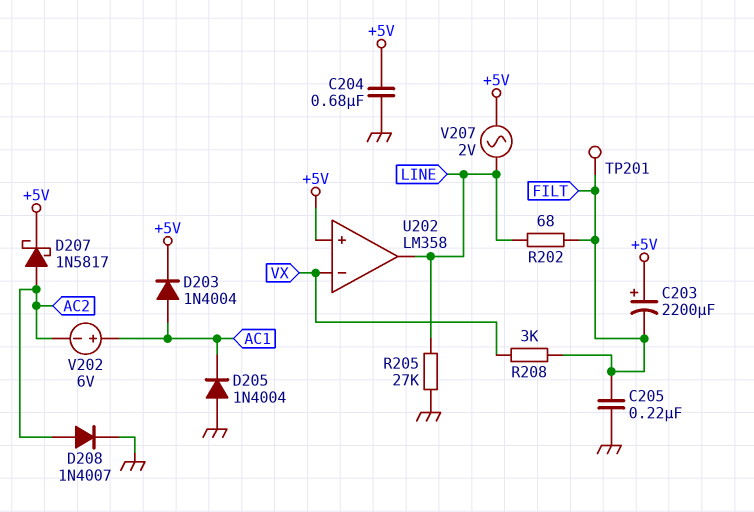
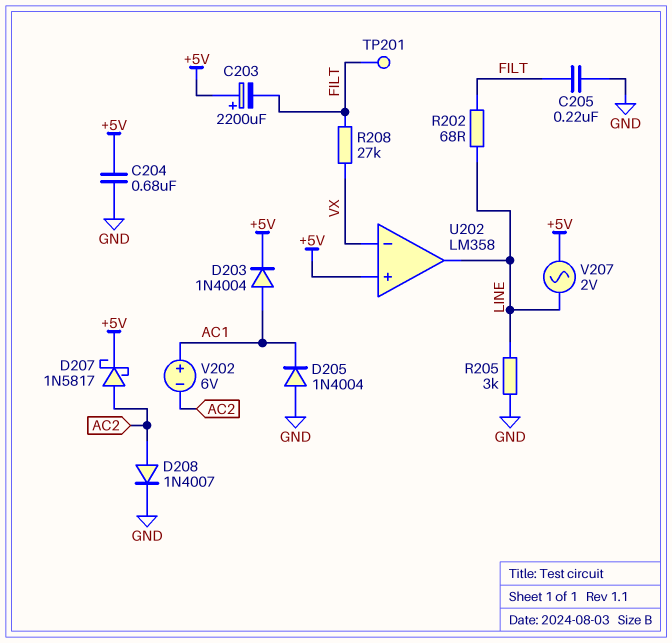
R205: 27k (GND, LINE) -> 3k (GND, LINE)
R208: 3k (FILT, VX) -> 27k (FILT, VX)

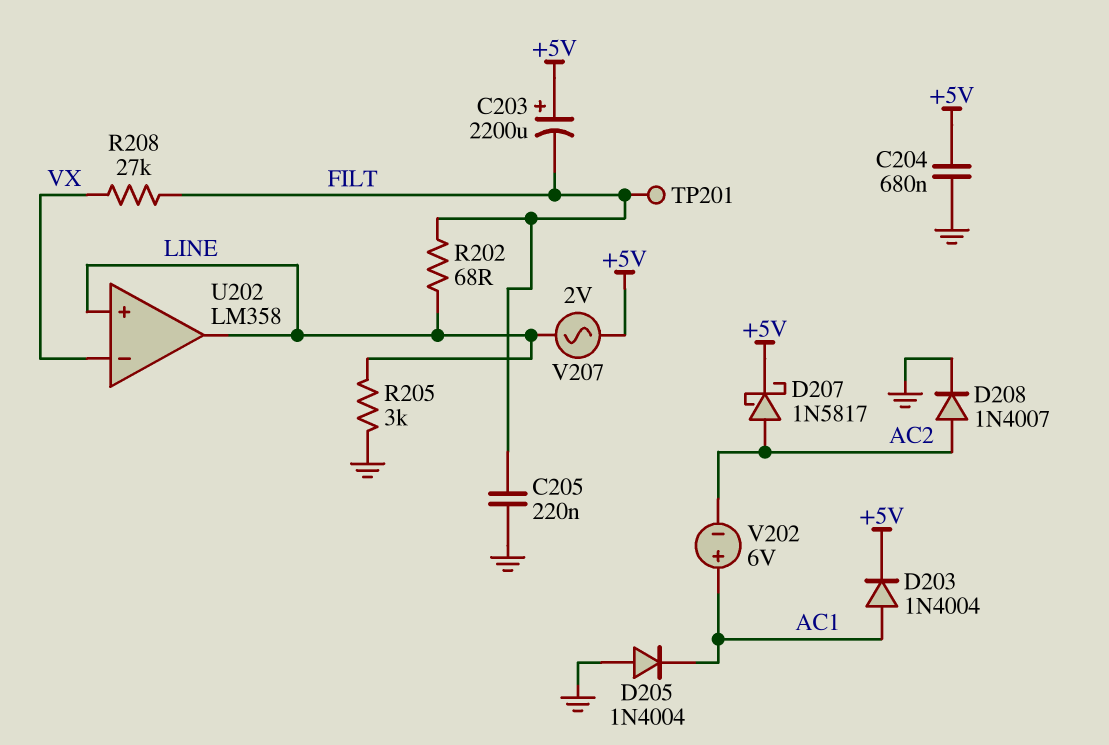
U202 pin in+: +5V -> LINE

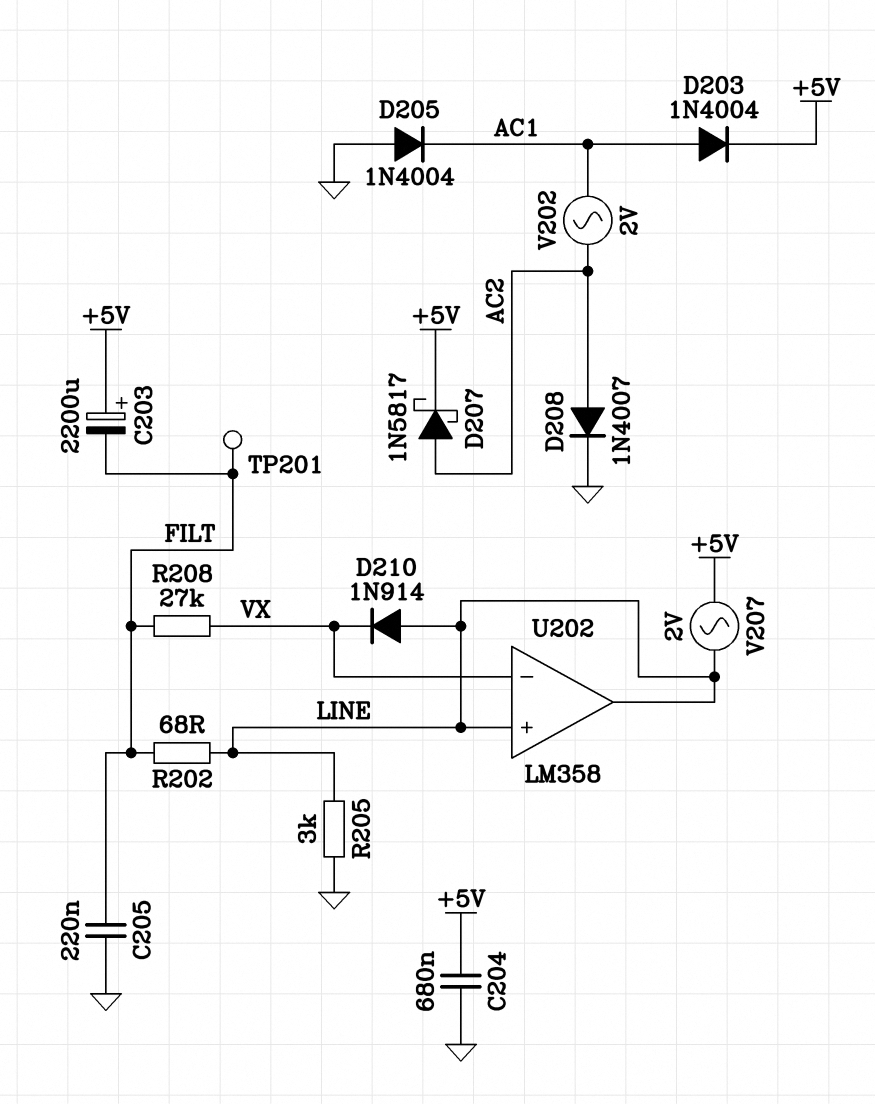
D210: none -> diode 1N914 (A LINE, K VX)
V202: 6V (plus AC1, minus AC2) -> AC 2V (AC1, AC2)

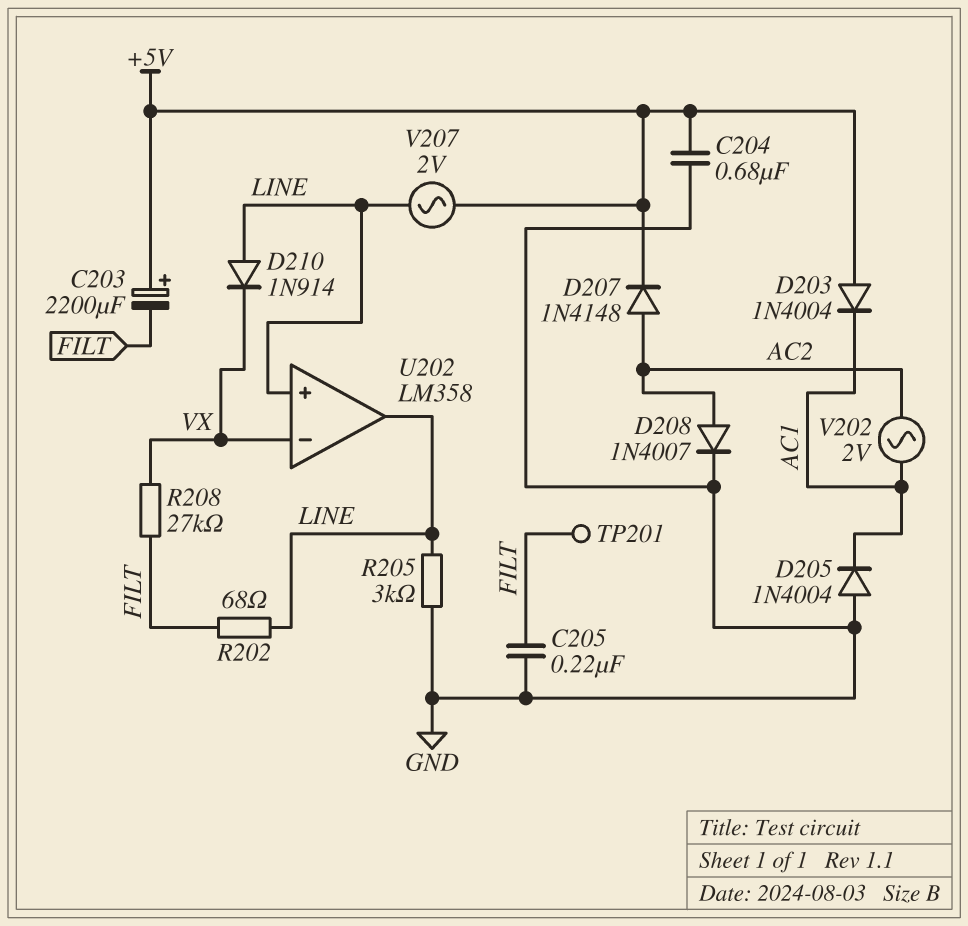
D203: diode 1N4004 (A AC1, K +5V) -> diode 1N4004 (A +5V, K AC1)
D207: schottky 1N5817 (A AC2, K +5V) -> diode 1N4148 (A AC2, K +5V)

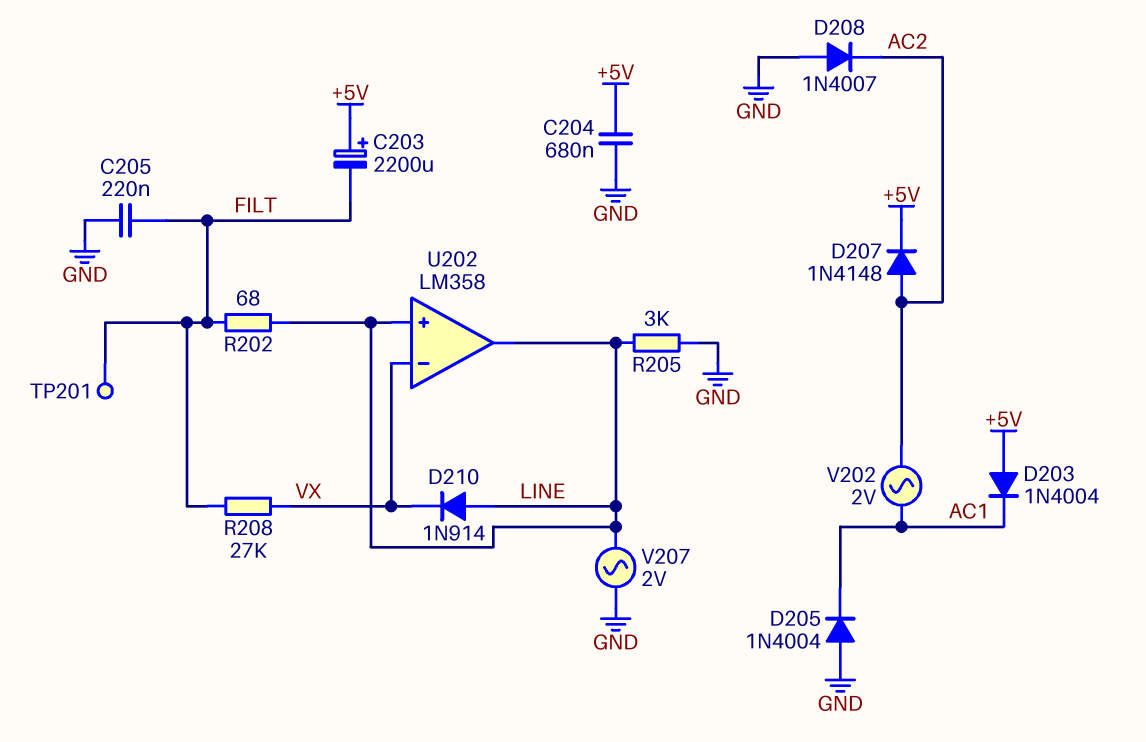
D208: diode 1N4007 (A AC2, K GND) -> diode 1N4007 (A GND, K AC2)
V207: AC 2V (+5V, LINE) -> AC 2V (GND, LINE)

